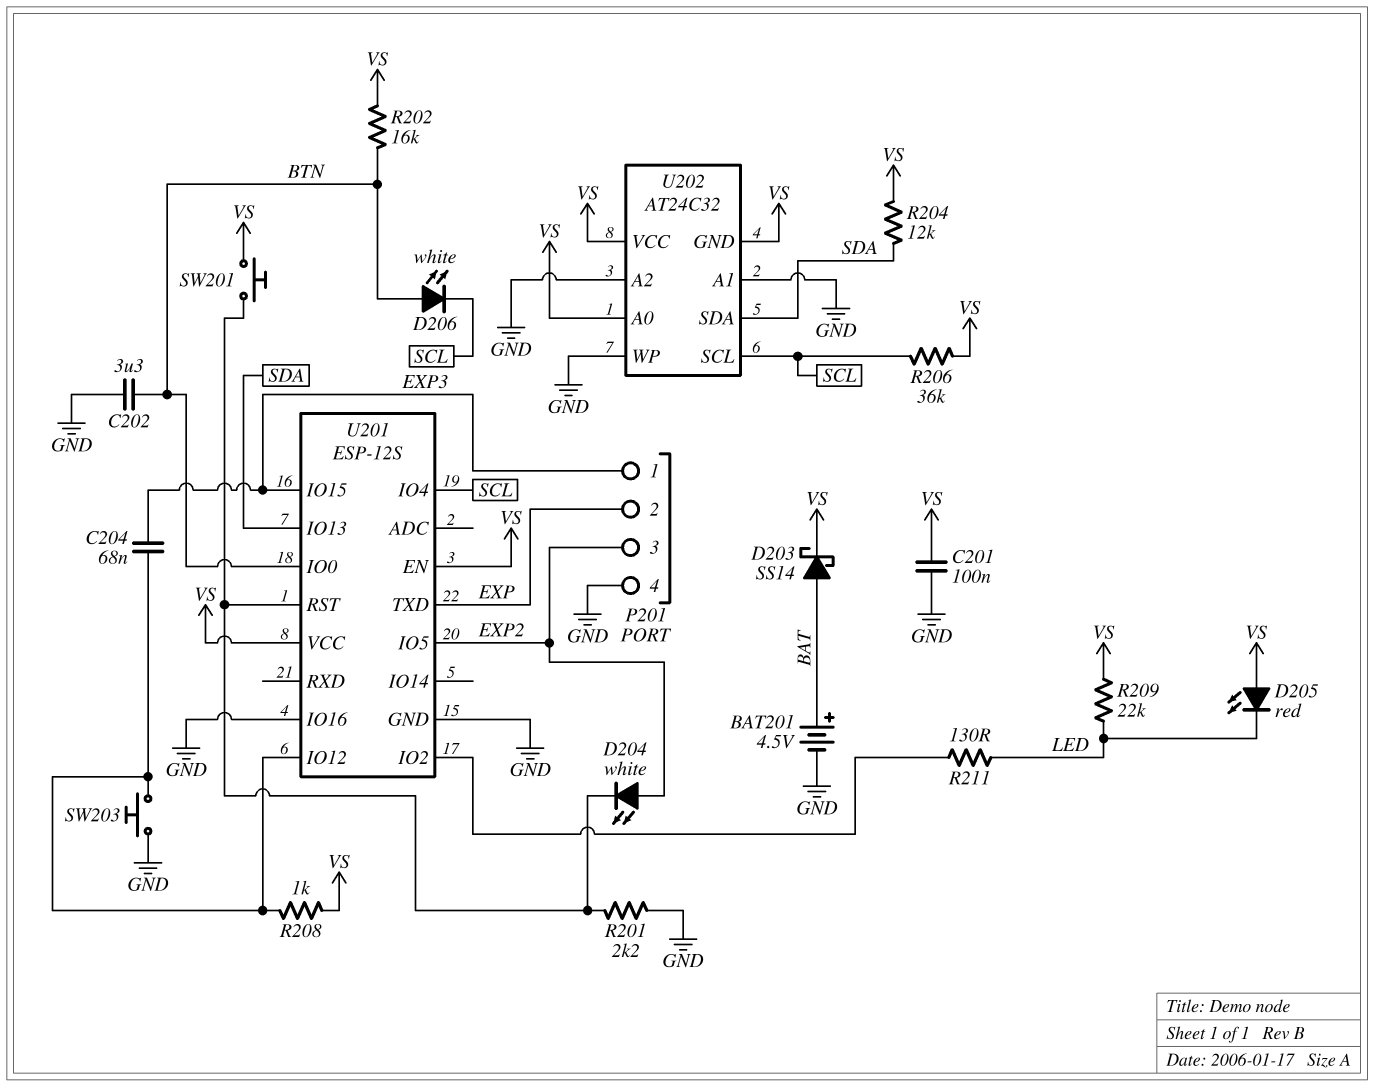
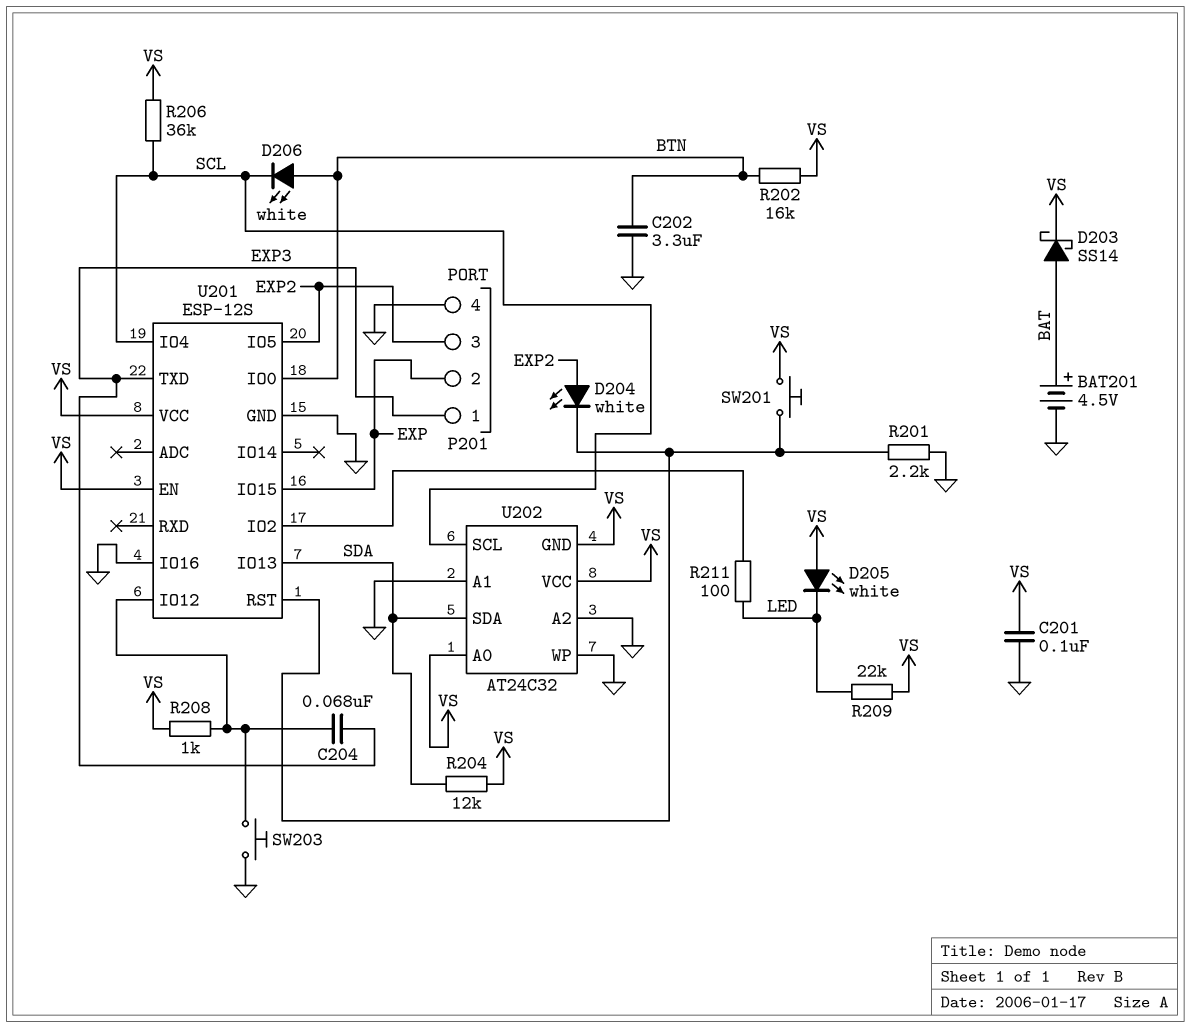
D205: LED red (A VS, K LED) -> LED white (A VS, K LED)
R211: 130 (LED, U201/IO2) -> 100 (LED, U201/IO2)
U201 pin IO15: EXP3 -> EXP
U201 pin TXD: EXP -> EXP3

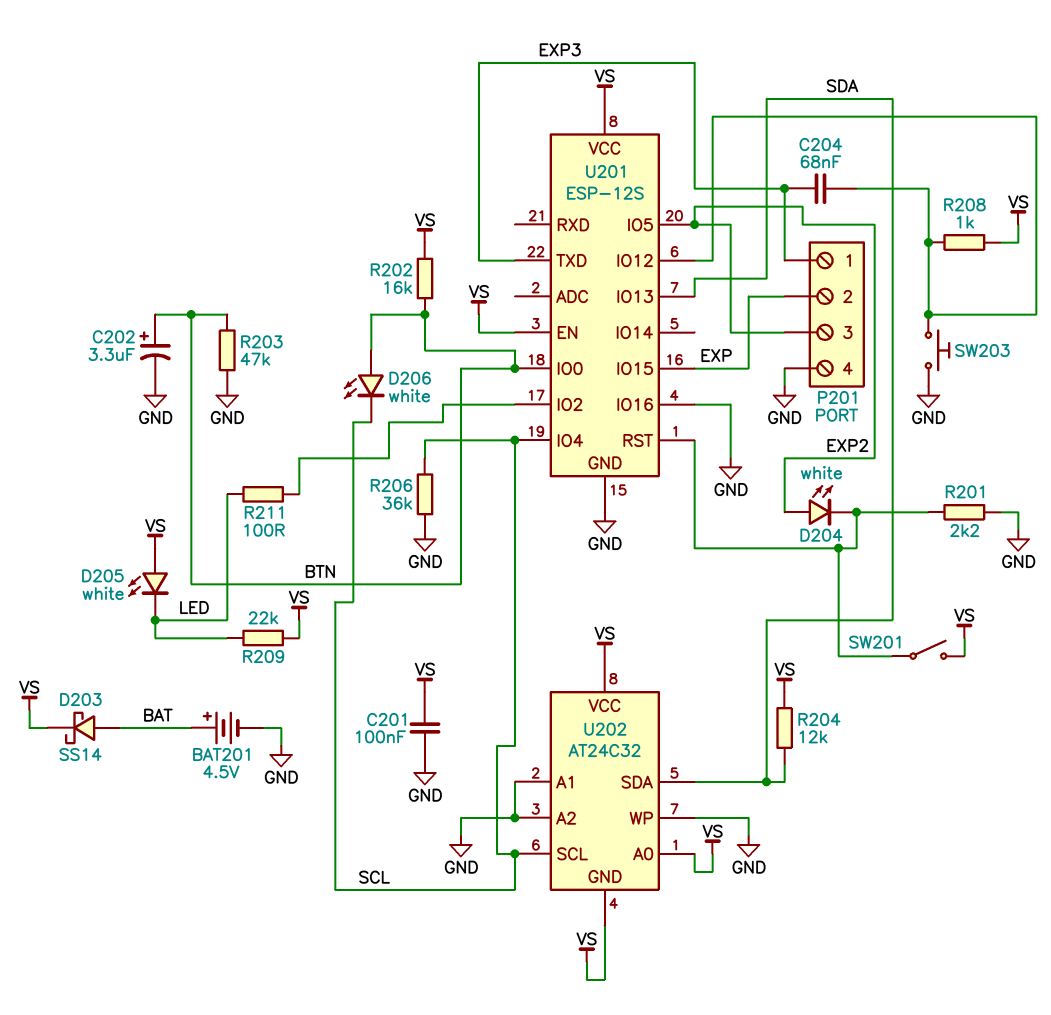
C202: 3.3uF (BTN, GND) -> 3.3uF (plus BTN, minus GND)
R203: none -> 47k (BTN, GND)
R206: 36k (SCL, VS) -> 36k (GND, SCL)
SW201: button (U201/RST, VS) -> switch (U201/RST, VS)

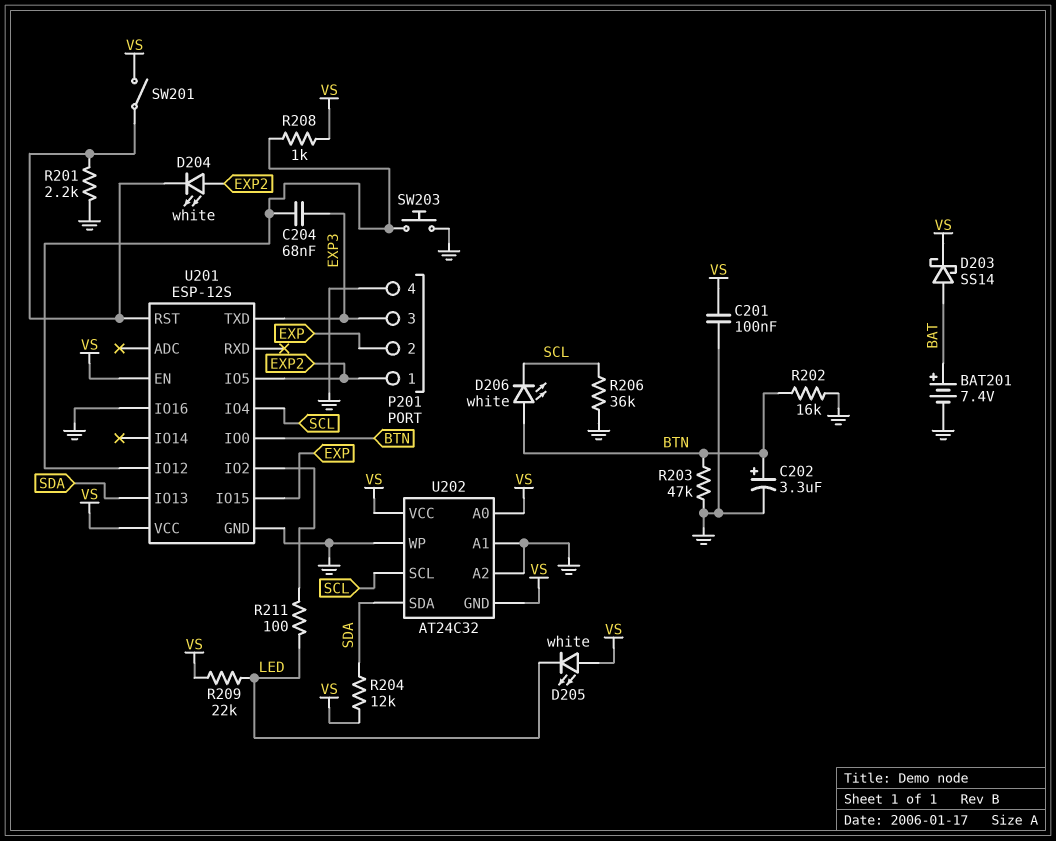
BAT201: 4.5V (plus BAT, minus GND) -> 7.4V (plus BAT, minus GND)
P201 pin 1: EXP3 -> EXP2
P201 pin 3: EXP2 -> EXP3
R202: 16k (BTN, VS) -> 16k (BTN, GND)

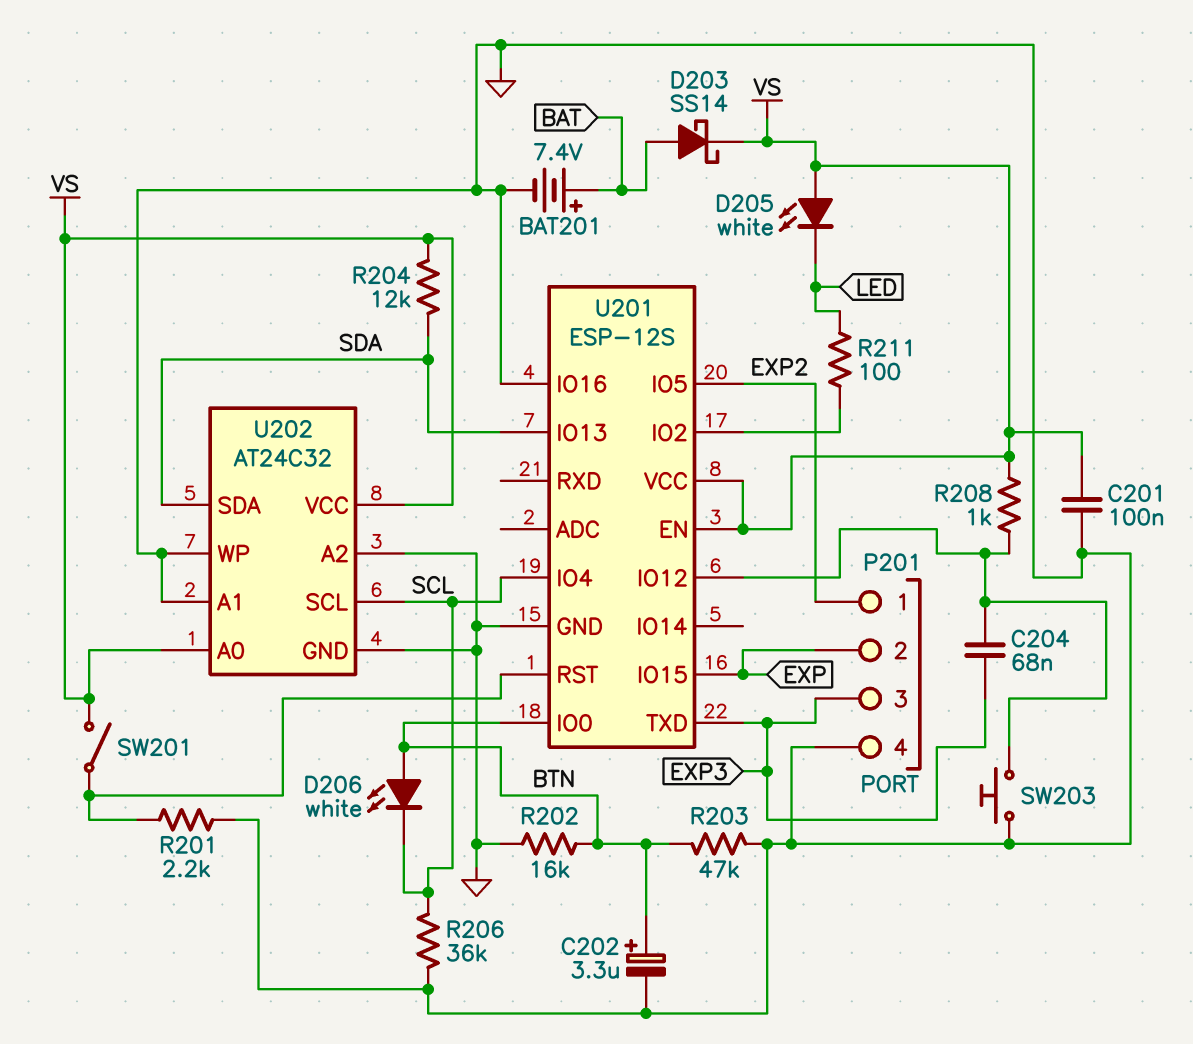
D204: LED white (A EXP2, K U201/RST) -> none
R209: 22k (LED, VS) -> none
U202 pin GND: VS -> GND

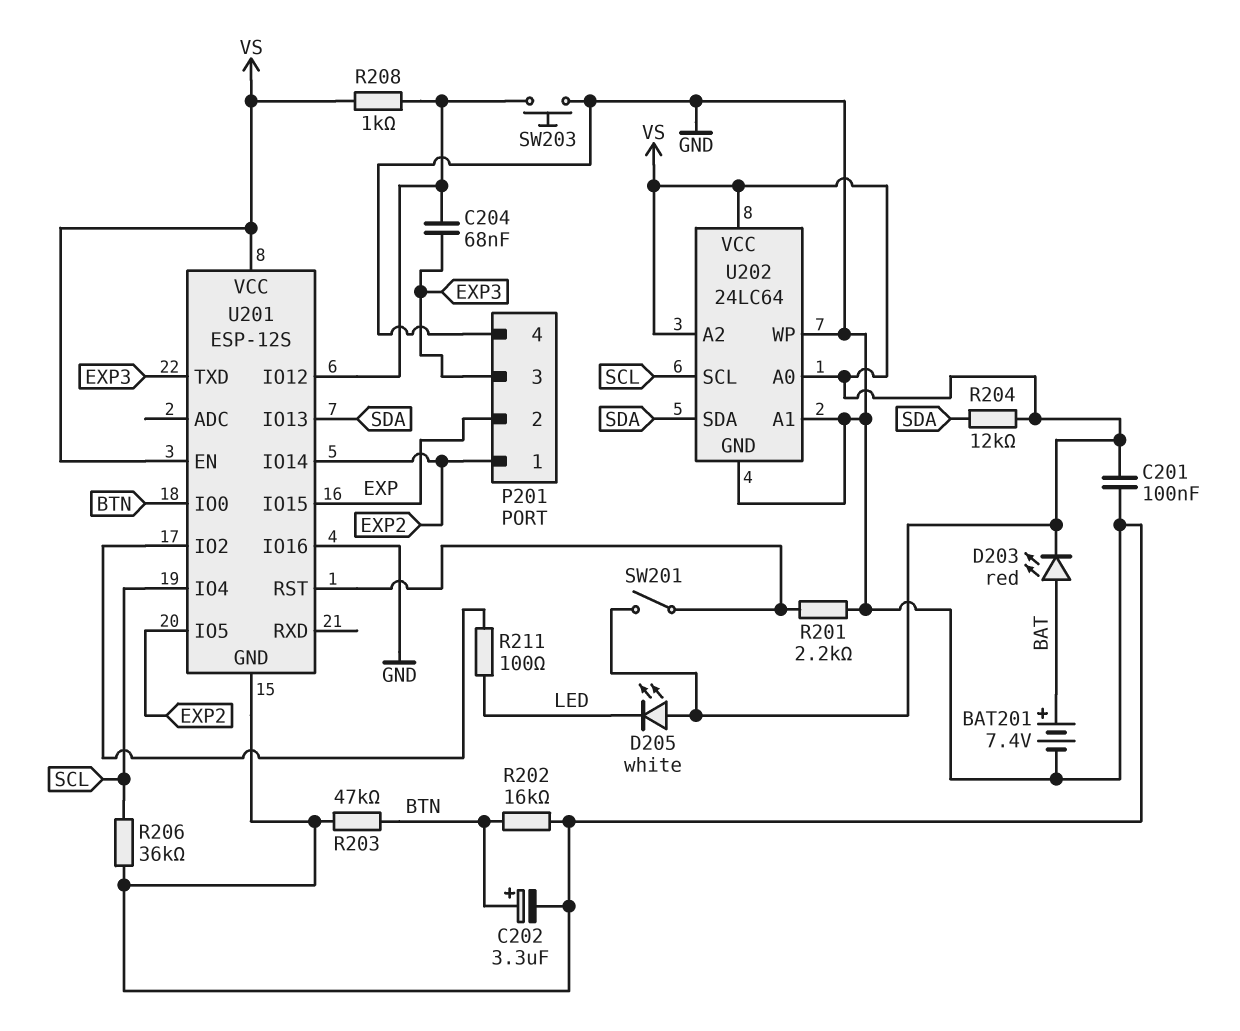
D203: schottky SS14 (A BAT, K VS) -> LED red (A BAT, K VS)
D206: LED white (A BTN, K SCL) -> none
U201 pin IO14: none -> EXP2
U202: AT24C32 -> 24LC64
U202 pin A2: GND -> VS

